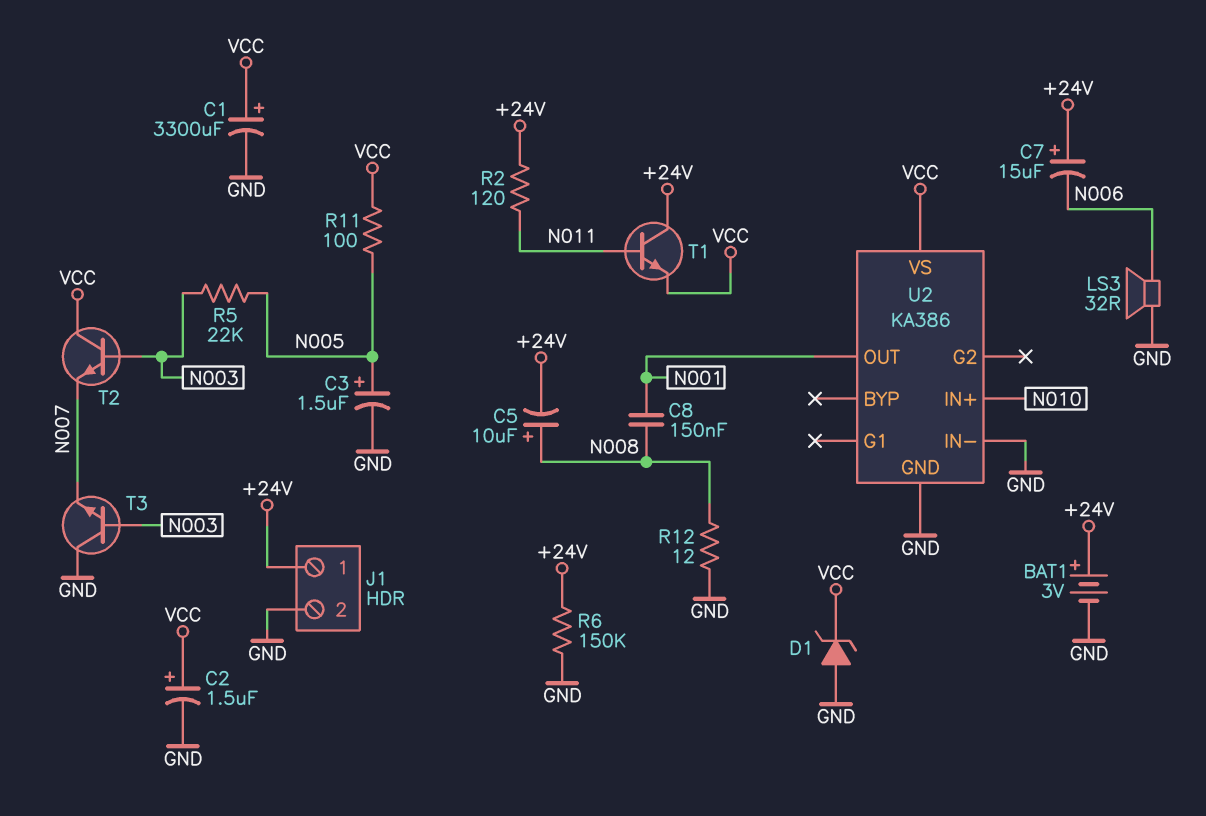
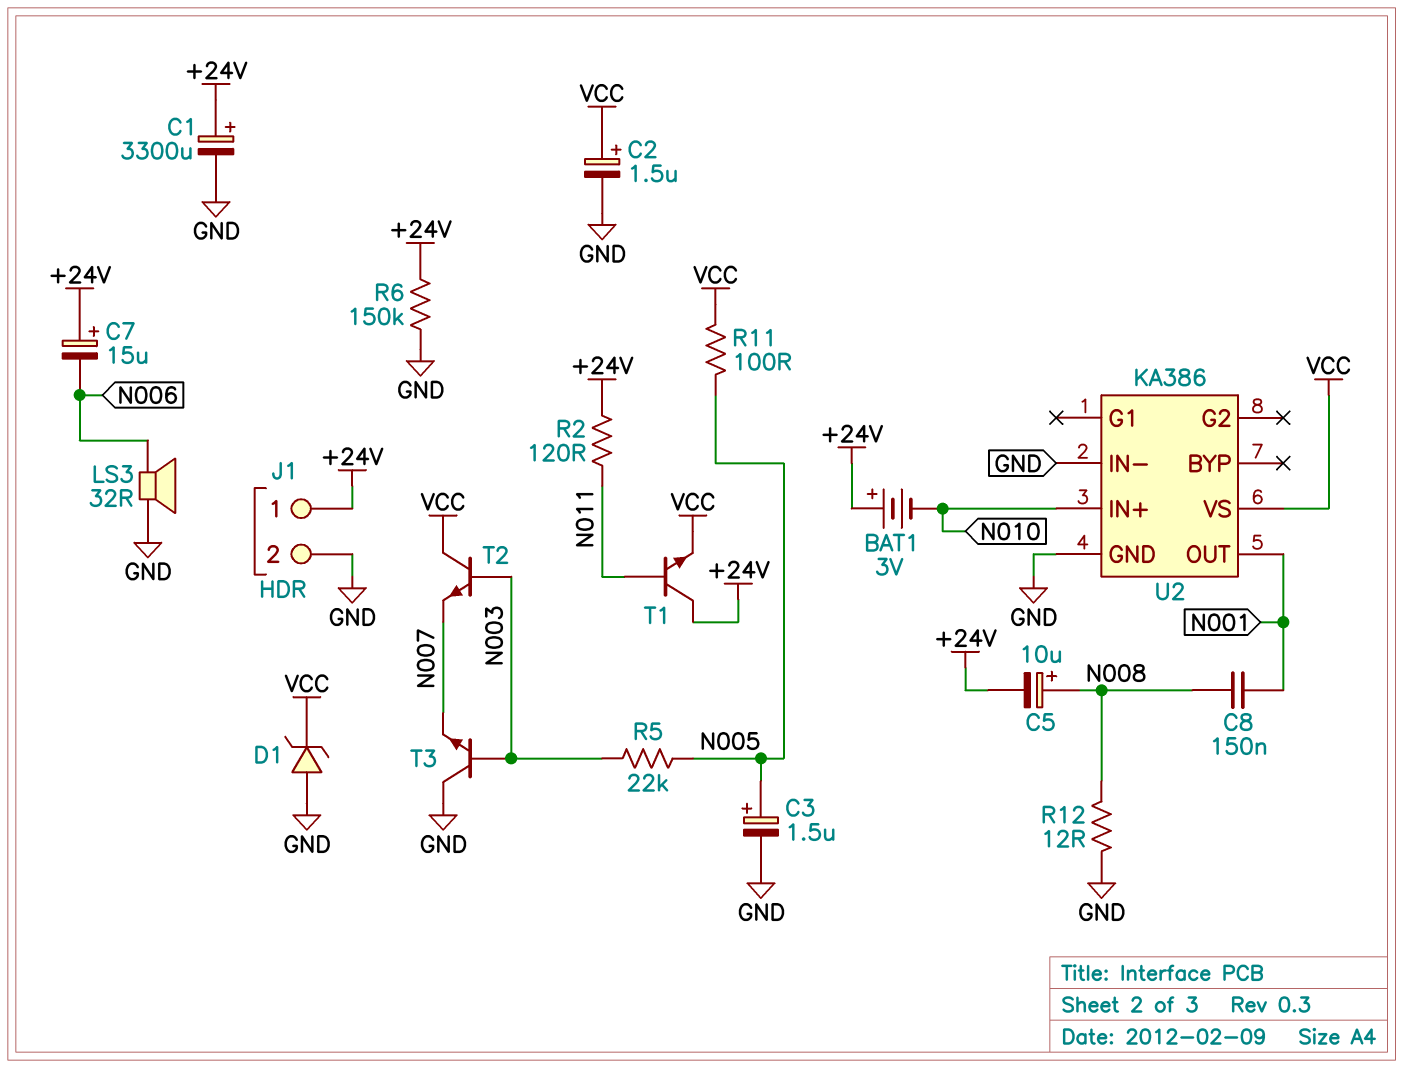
BAT1: 3V (plus +24V, minus GND) -> 3V (plus +24V, minus N010)
C1: 3300uF (plus VCC, minus GND) -> 3300uF (plus +24V, minus GND)

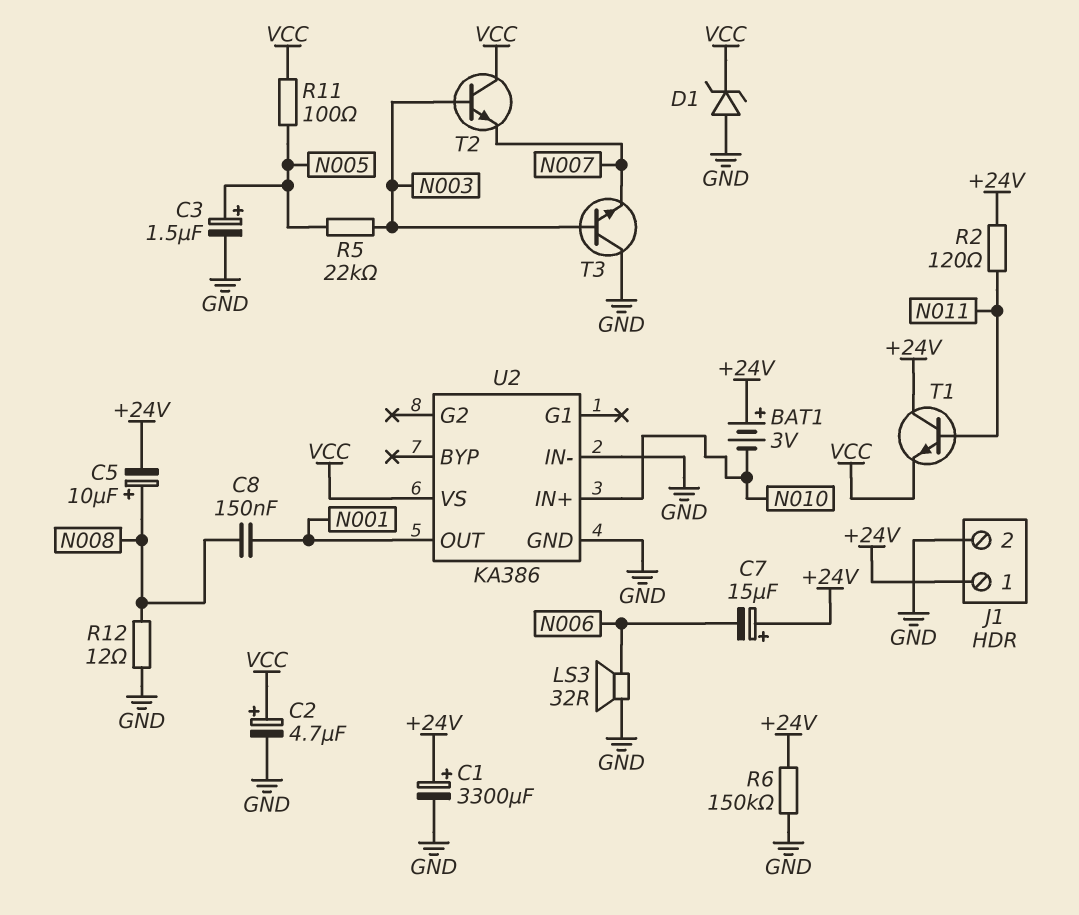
C2: 1.5uF (plus VCC, minus GND) -> 4.7uF (plus VCC, minus GND)

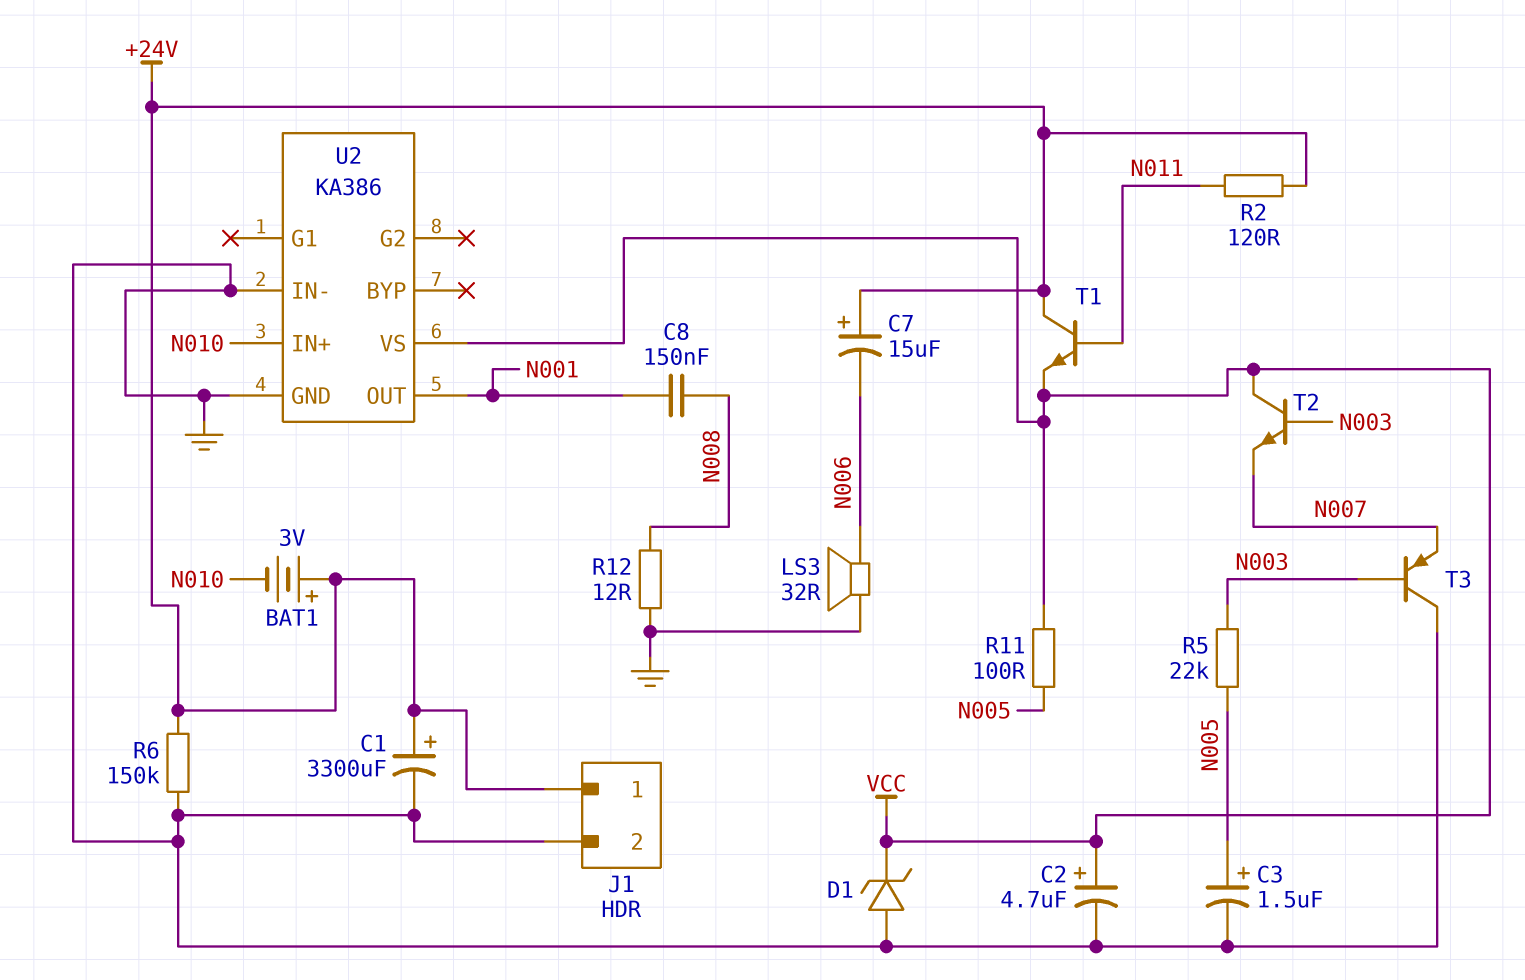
C5: 10uF (plus N008, minus +24V) -> none
T3: NPN (B N003, C GND, E N007) -> PNP (B N003, C GND, E N007)

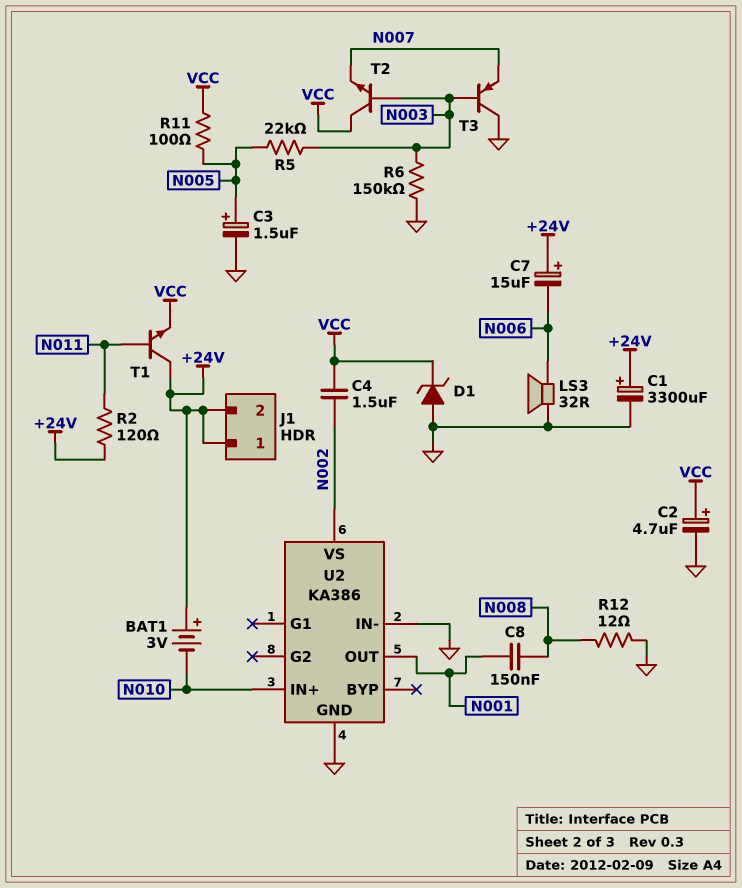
C4: none -> 1.5uF (N002, VCC)
J1 pin 2: GND -> +24V
R6: 150k (+24V, GND) -> 150k (GND, N003)
U2 pin VS: VCC -> N002

